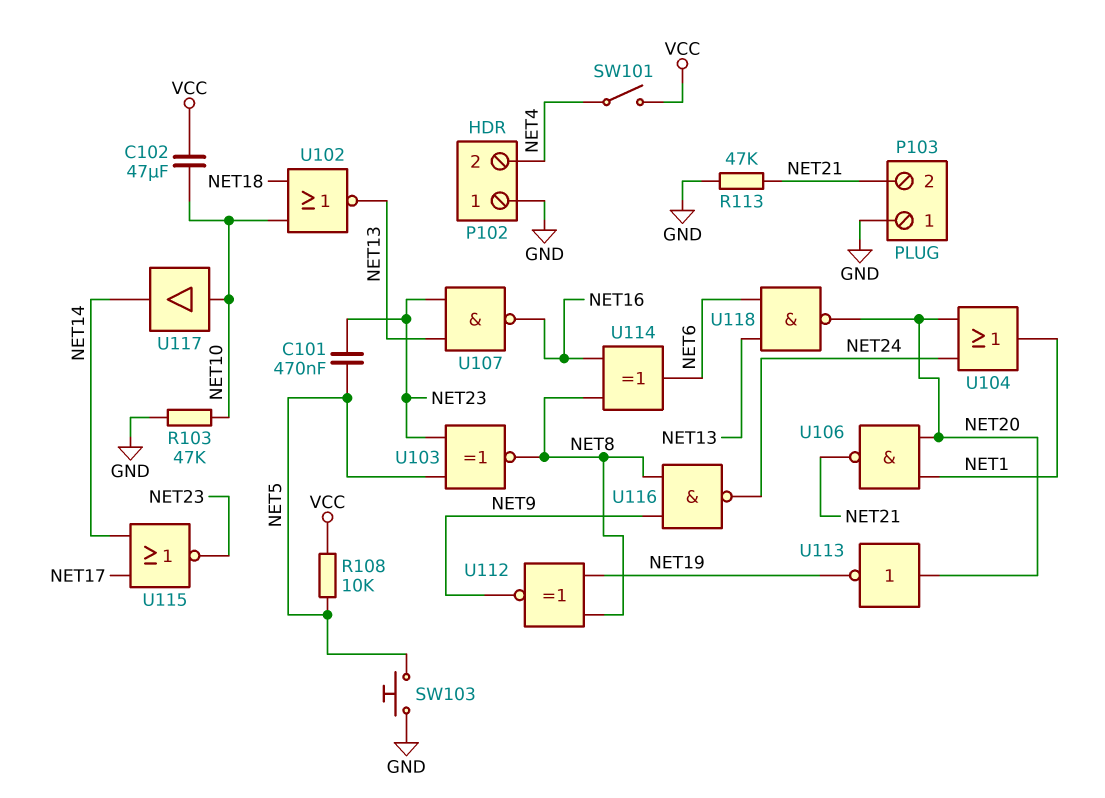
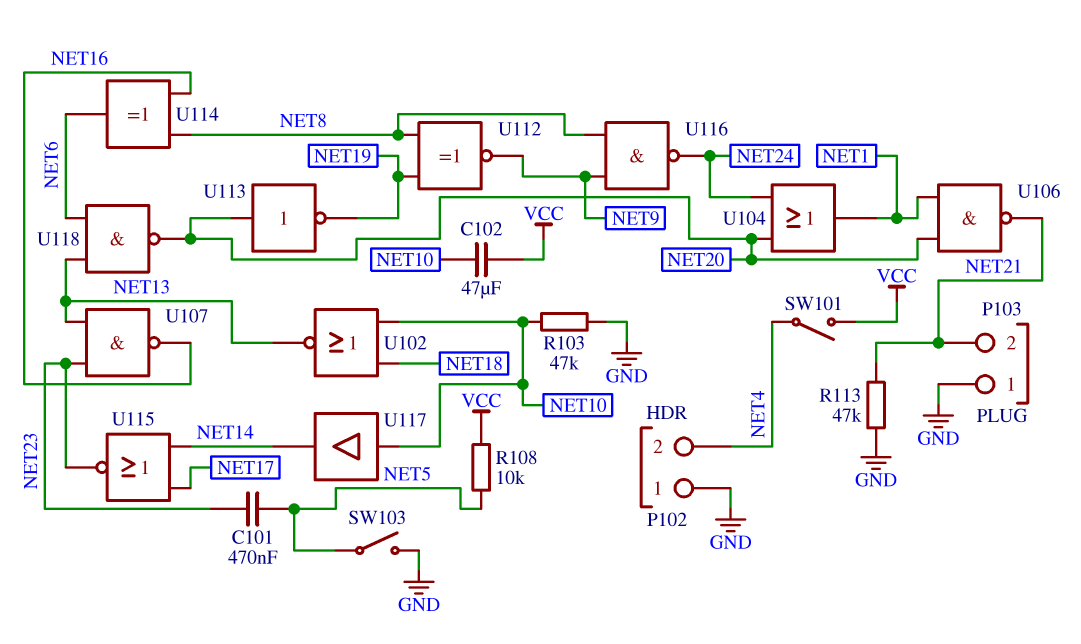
SW103: button (GND, NET5) -> switch (GND, NET5)
U103: XNOR (in NET5, in NET23, out NET8) -> none

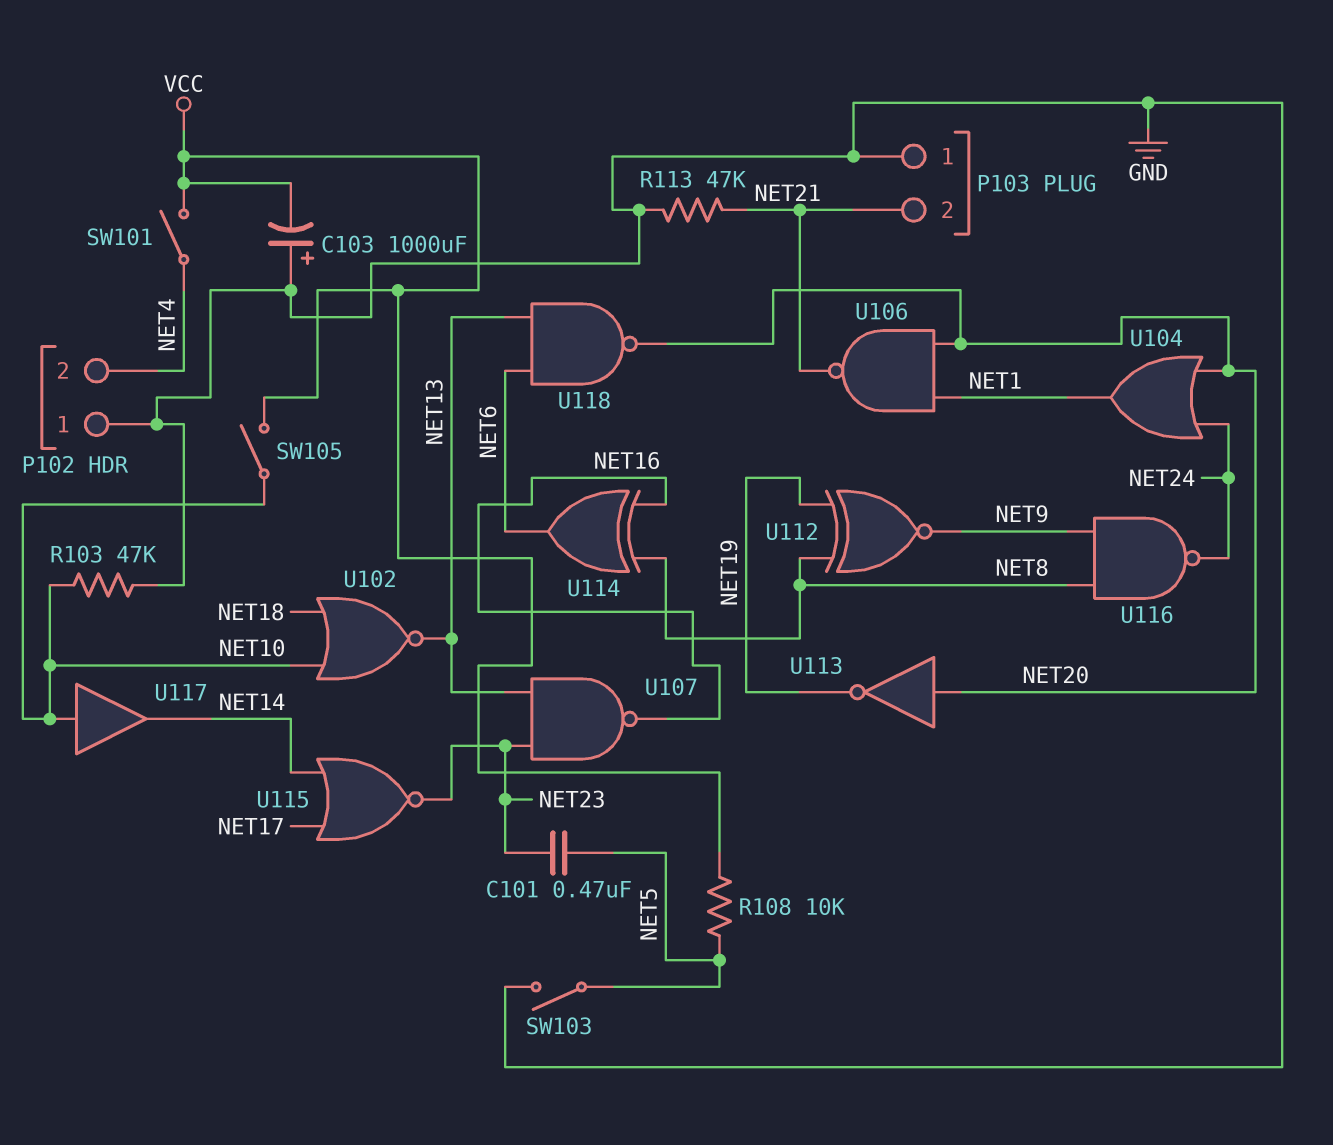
C102: 47uF (NET10, VCC) -> none
C103: none -> 1000uF (plus GND, minus VCC)
SW105: none -> switch (NET10, VCC)

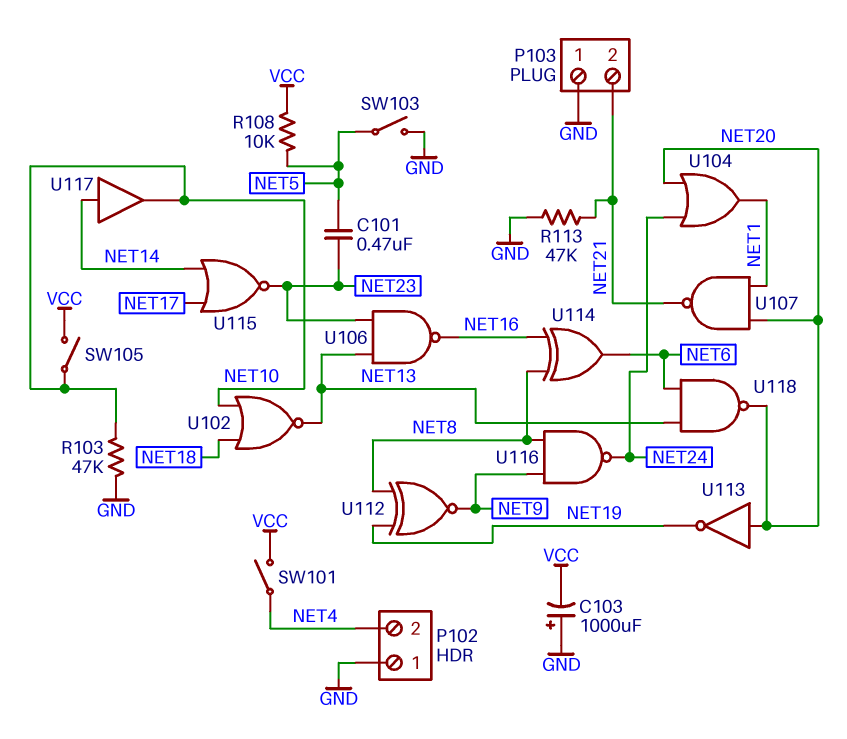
U106: NAND (in NET1, in NET20, out NET21) -> NAND (in NET13, in NET23, out NET16)
U107: NAND (in NET13, in NET23, out NET16) -> NAND (in NET1, in NET20, out NET21)
U117: buffer (in NET10, out NET14) -> buffer (in NET14, out NET10)

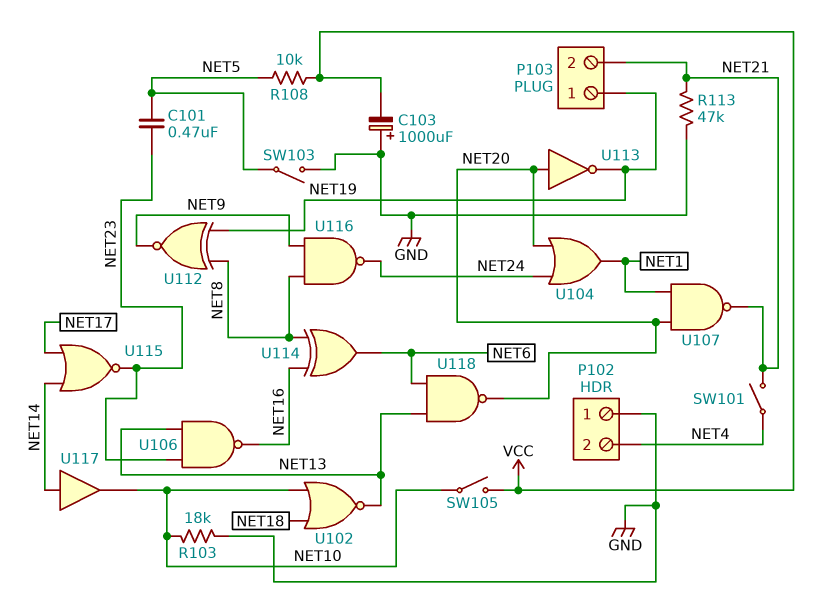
P103 pin 1: GND -> NET19
R103: 47k (GND, NET10) -> 18k (GND, NET10)
SW101: switch (NET4, VCC) -> switch (NET4, NET21)

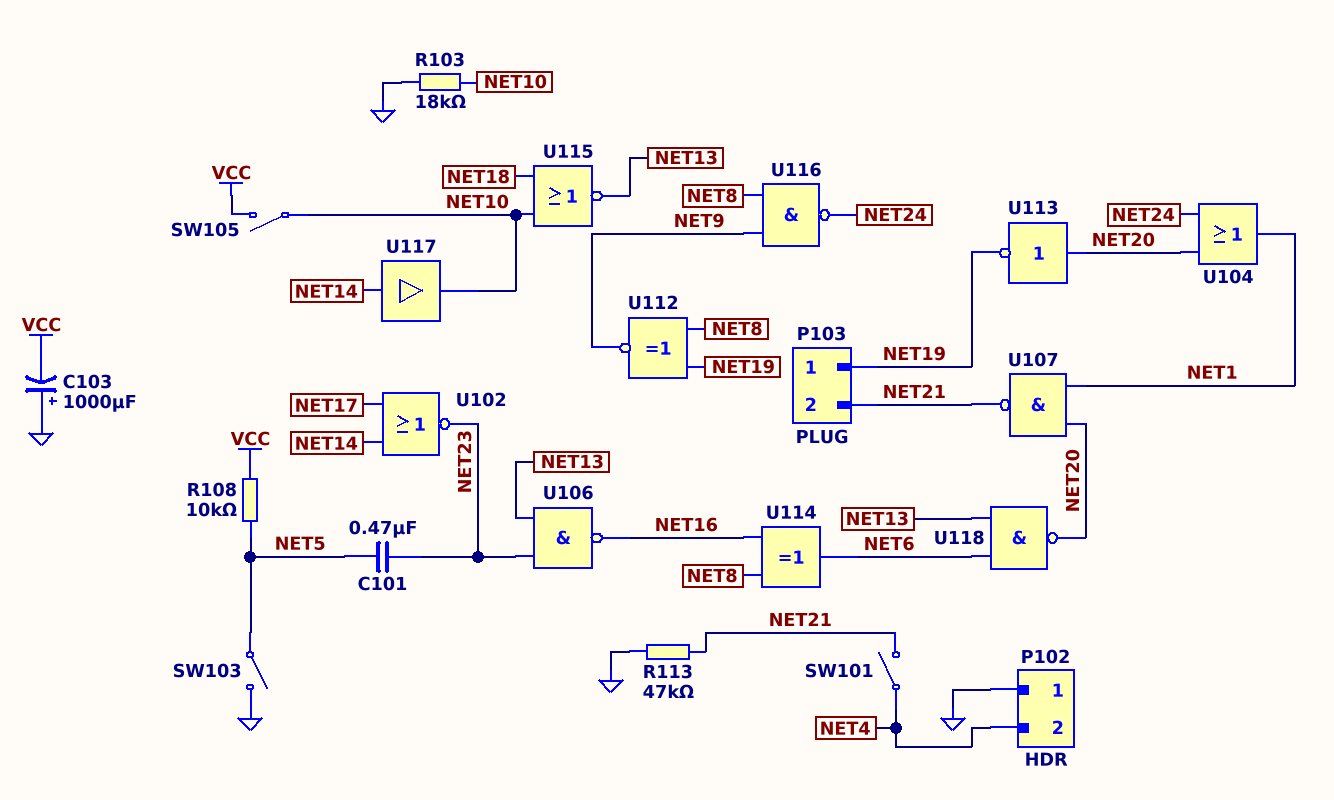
U102: NOR (in NET10, in NET18, out NET13) -> NOR (in NET14, in NET17, out NET23)
U115: NOR (in NET14, in NET17, out NET23) -> NOR (in NET10, in NET18, out NET13)

